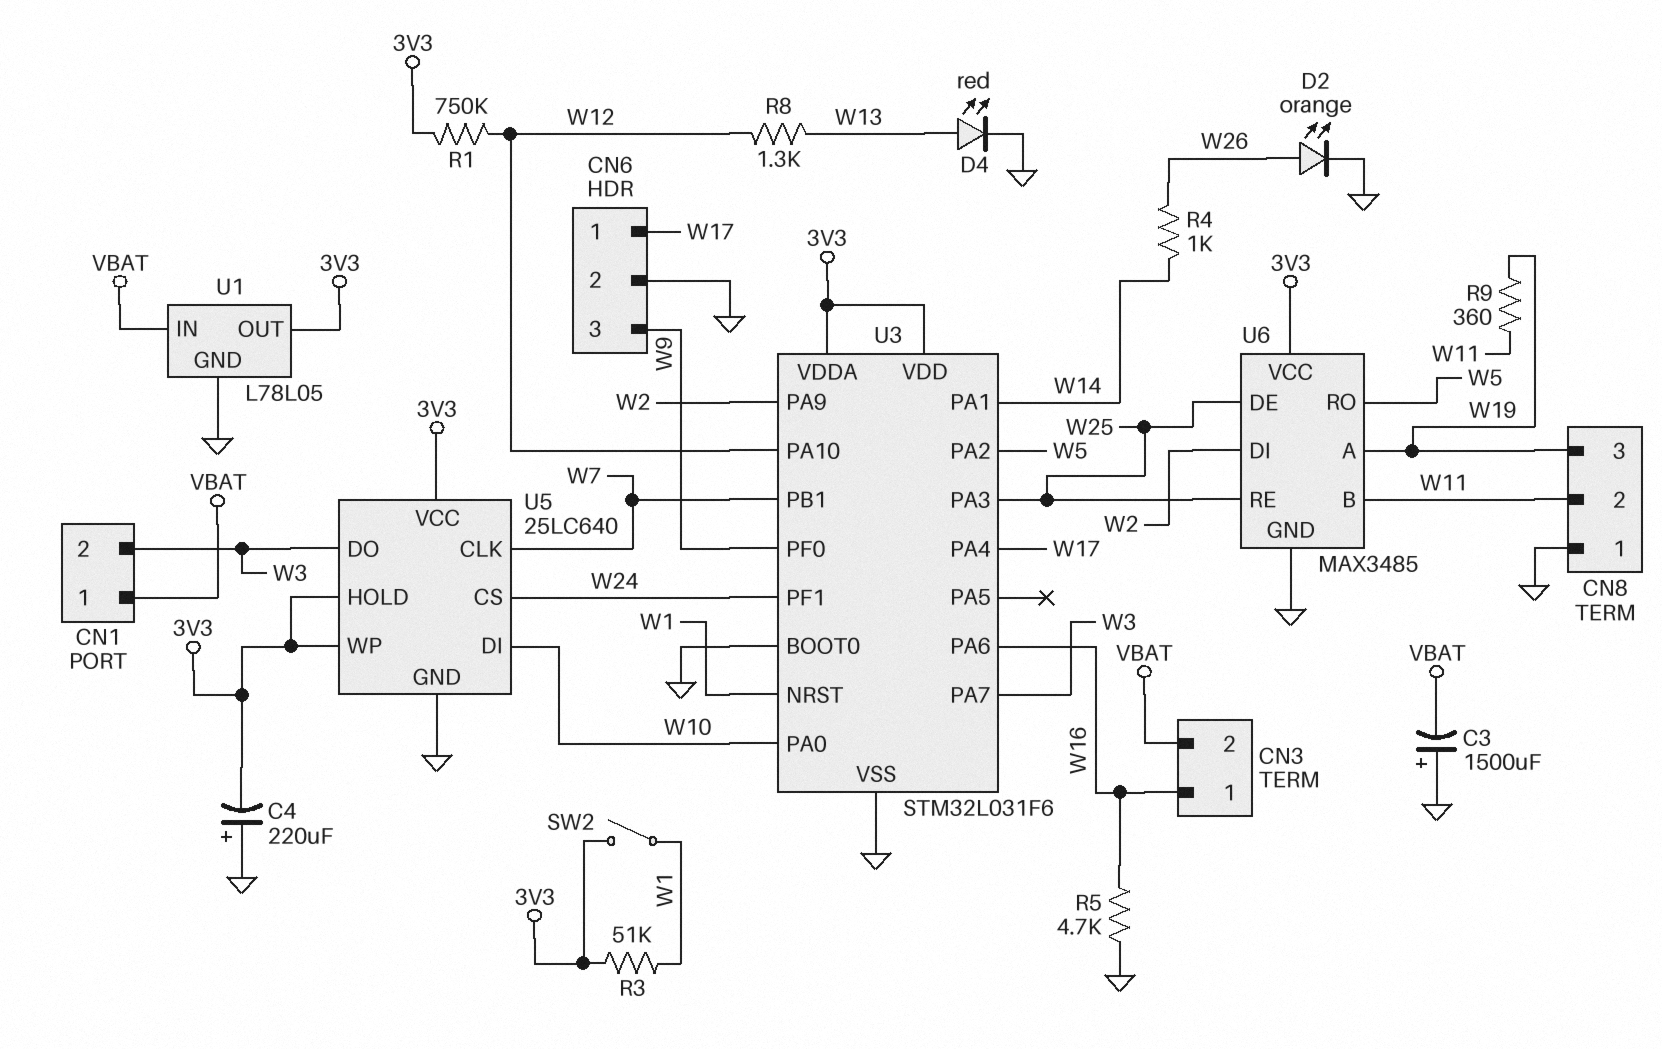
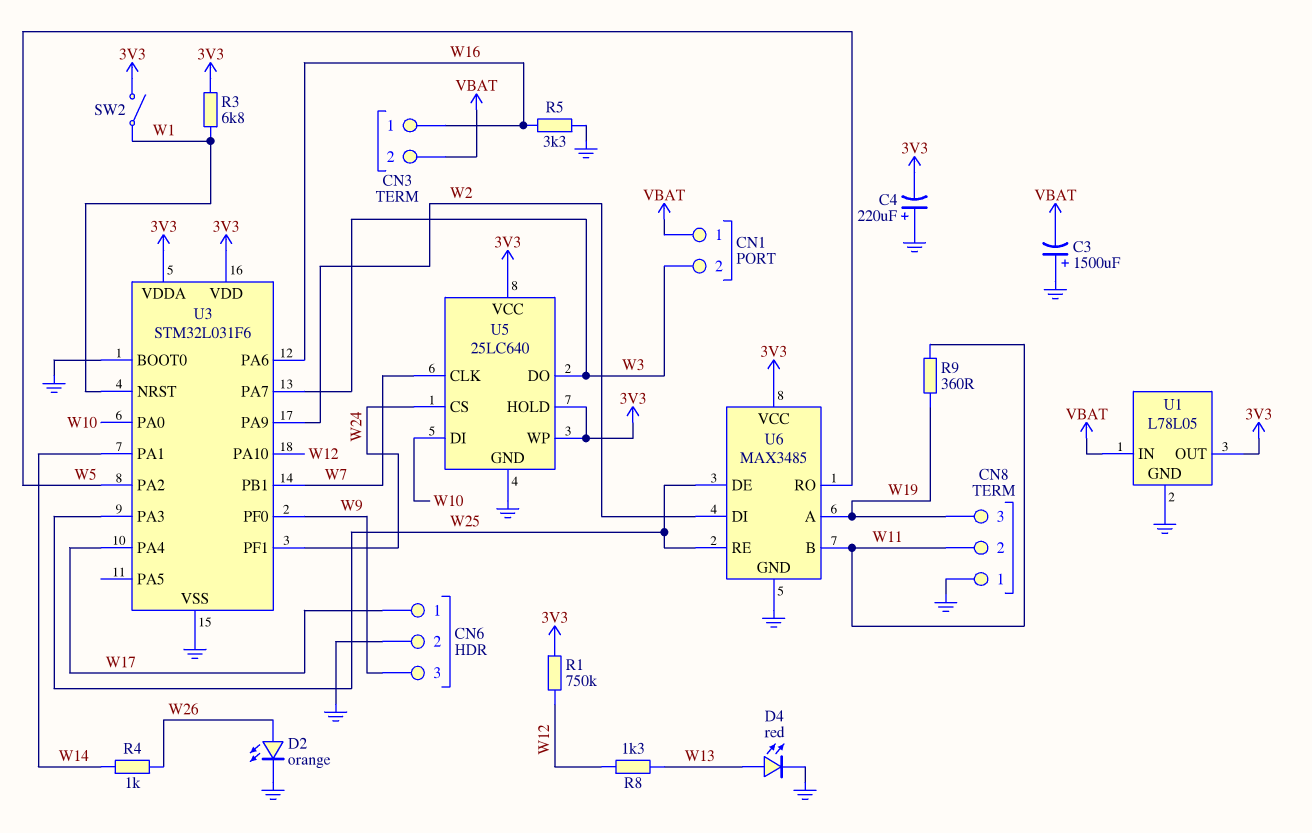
R3: 51k (3V3, W1) -> 6.8k (3V3, W1)
R5: 4.7k (GND, W16) -> 3.3k (GND, W16)

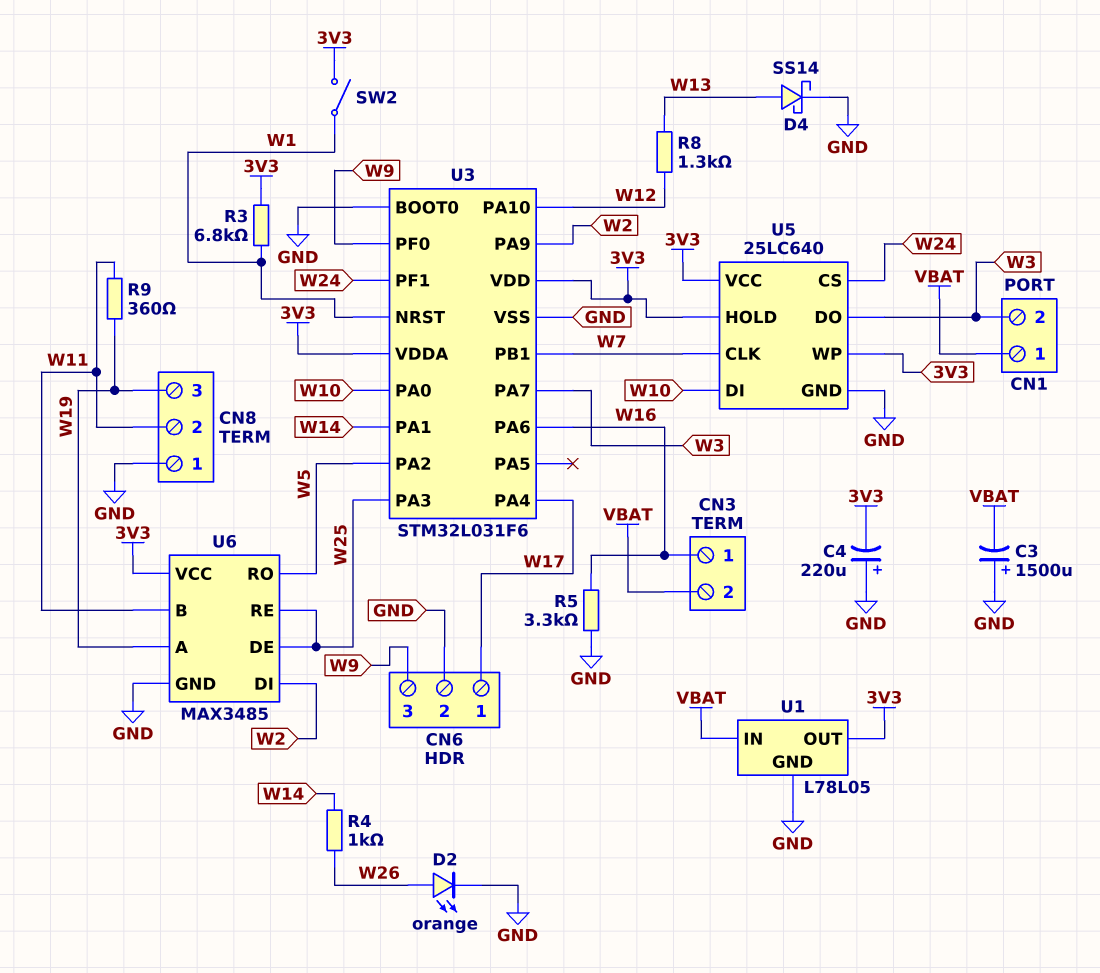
D4: LED red (A W13, K GND) -> schottky SS14 (A W13, K GND)
R1: 750k (3V3, W12) -> none

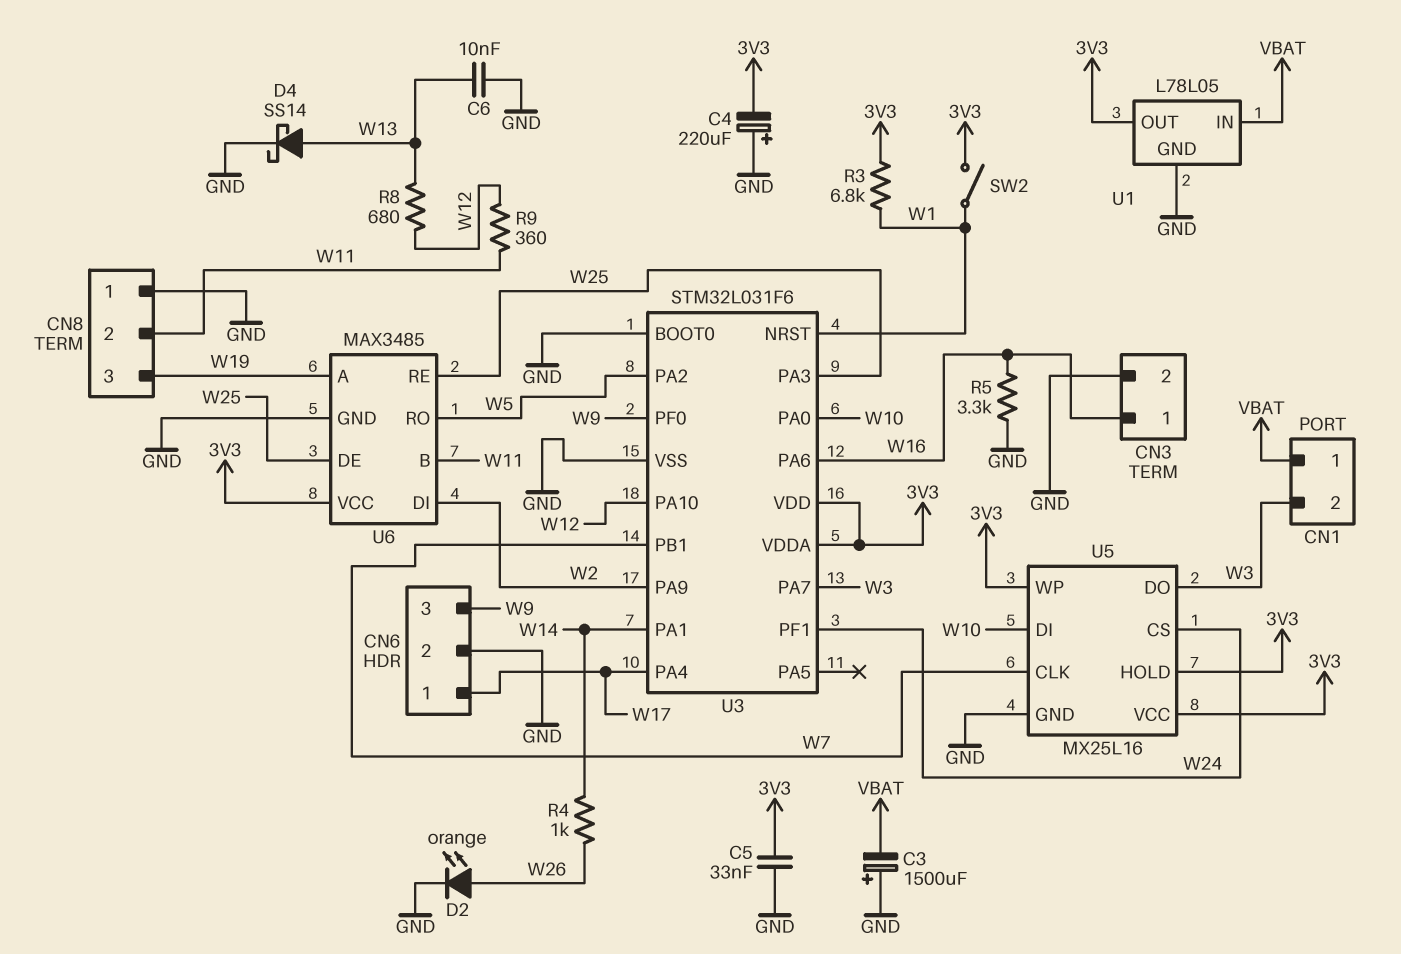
C5: none -> 33nF (3V3, GND)
C6: none -> 10nF (GND, W13)
CN3 pin 2: VBAT -> GND
R8: 1.3k (W12, W13) -> 680 (W12, W13)
R9: 360 (W11, W19) -> 360 (W11, W12)
U5: 25LC640 -> MX25L16

